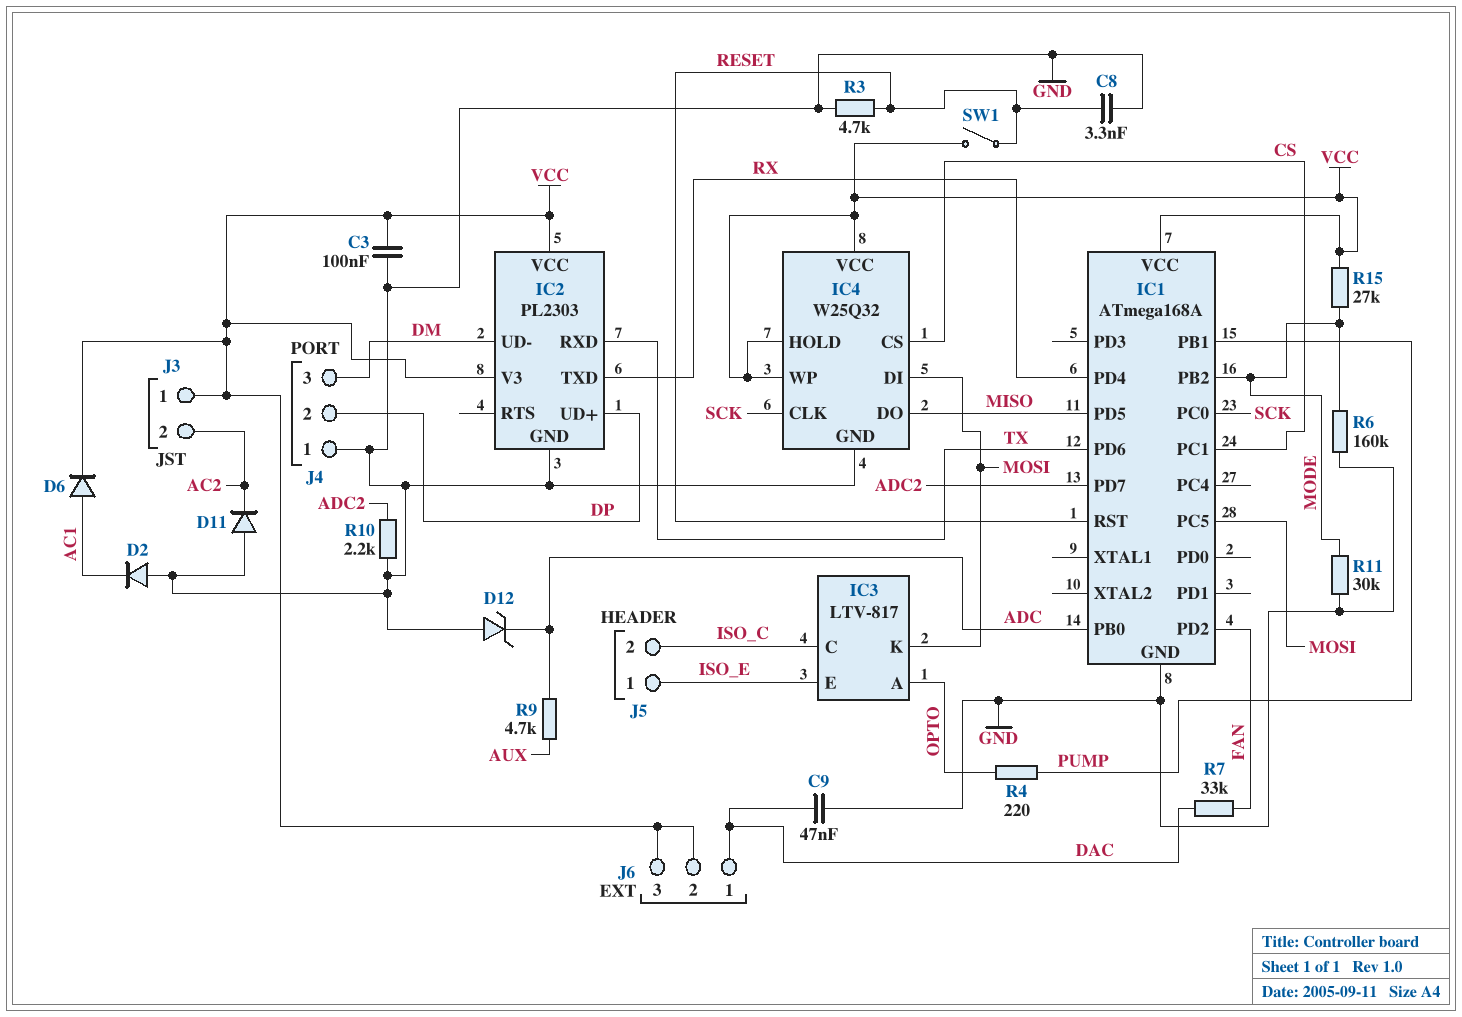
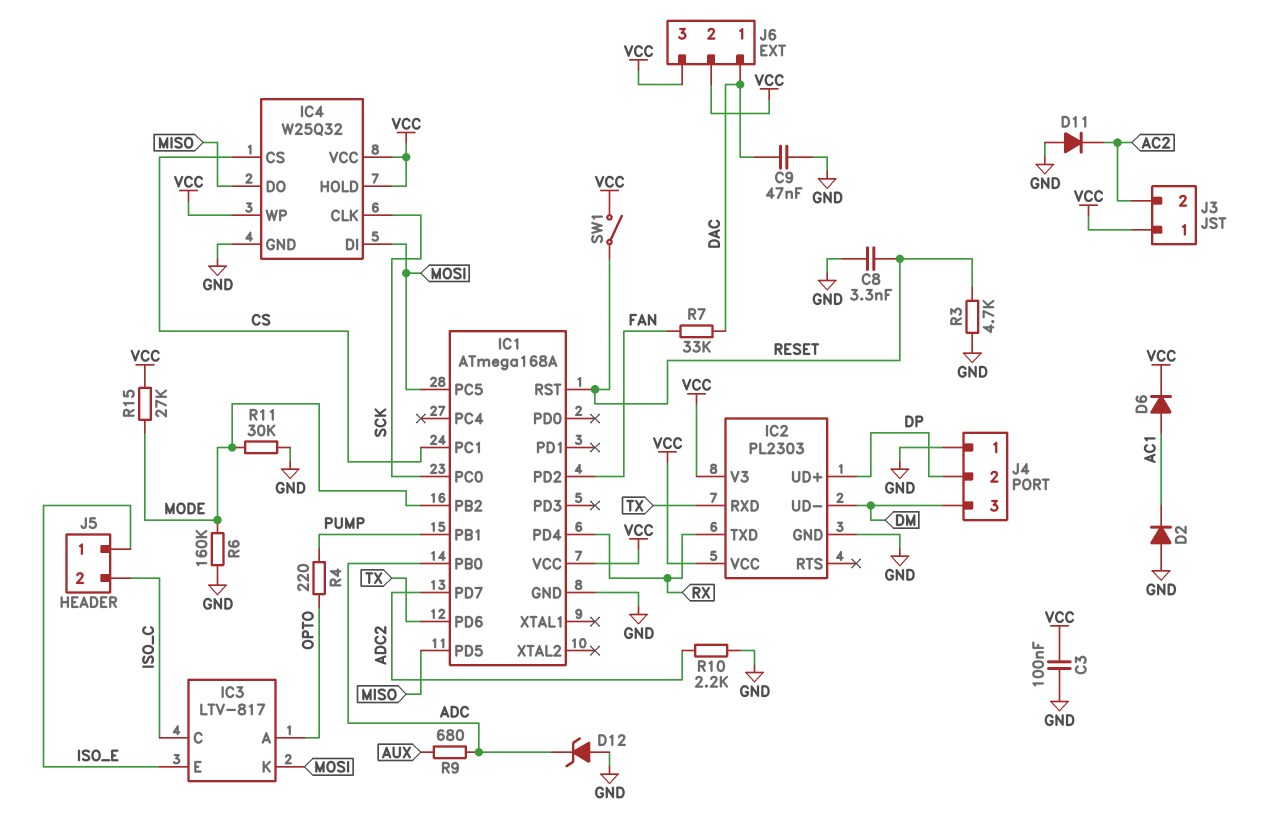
R9: 4.7k (ADC, AUX) -> 680 (ADC, AUX)

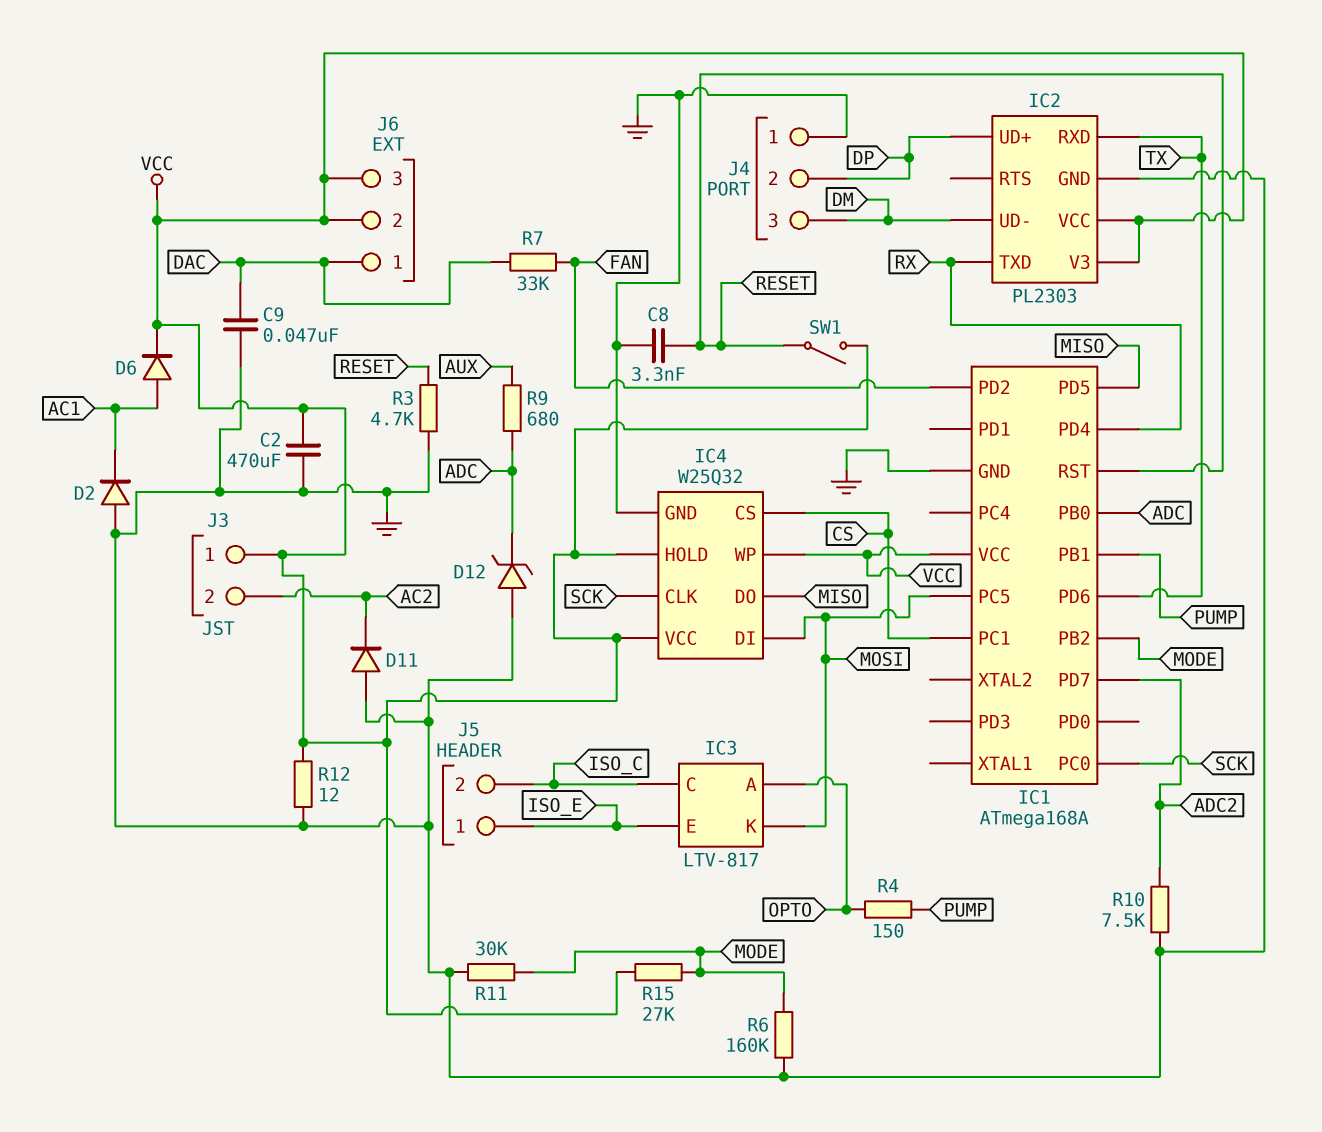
C2: none -> 470uF (GND, VCC)
C3: 100nF (GND, VCC) -> none
R4: 220 (OPTO, PUMP) -> 150 (OPTO, PUMP)
R10: 2.2k (ADC2, GND) -> 7.5k (ADC2, GND)
R12: none -> 12 (GND, VCC)

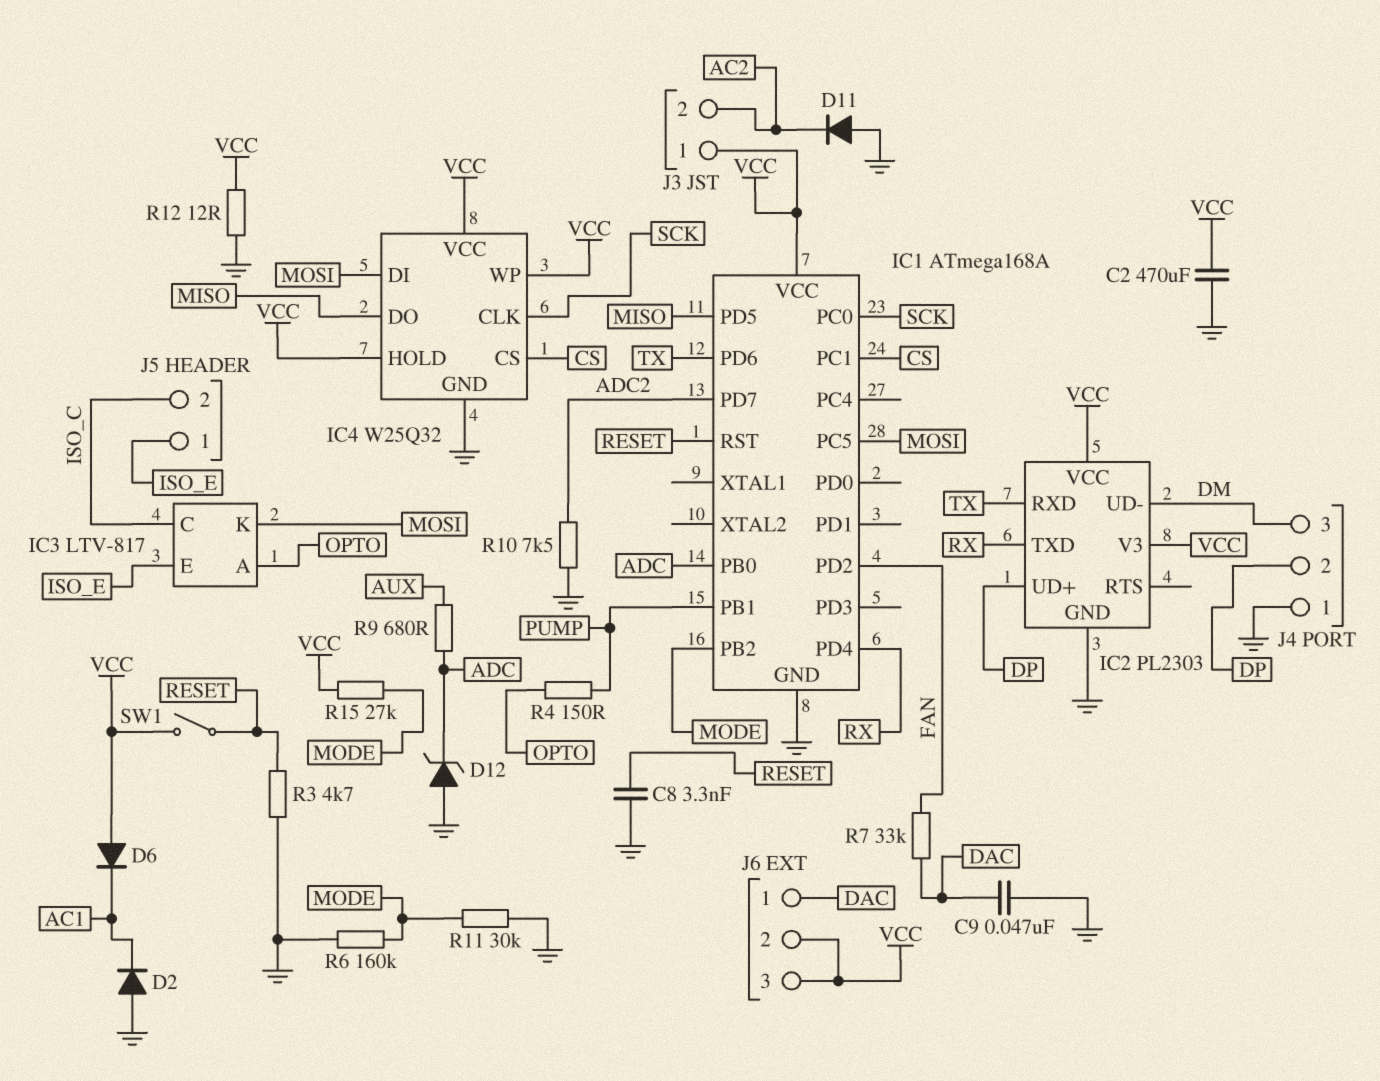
D6: diode (A AC1, K VCC) -> diode (A VCC, K AC1)

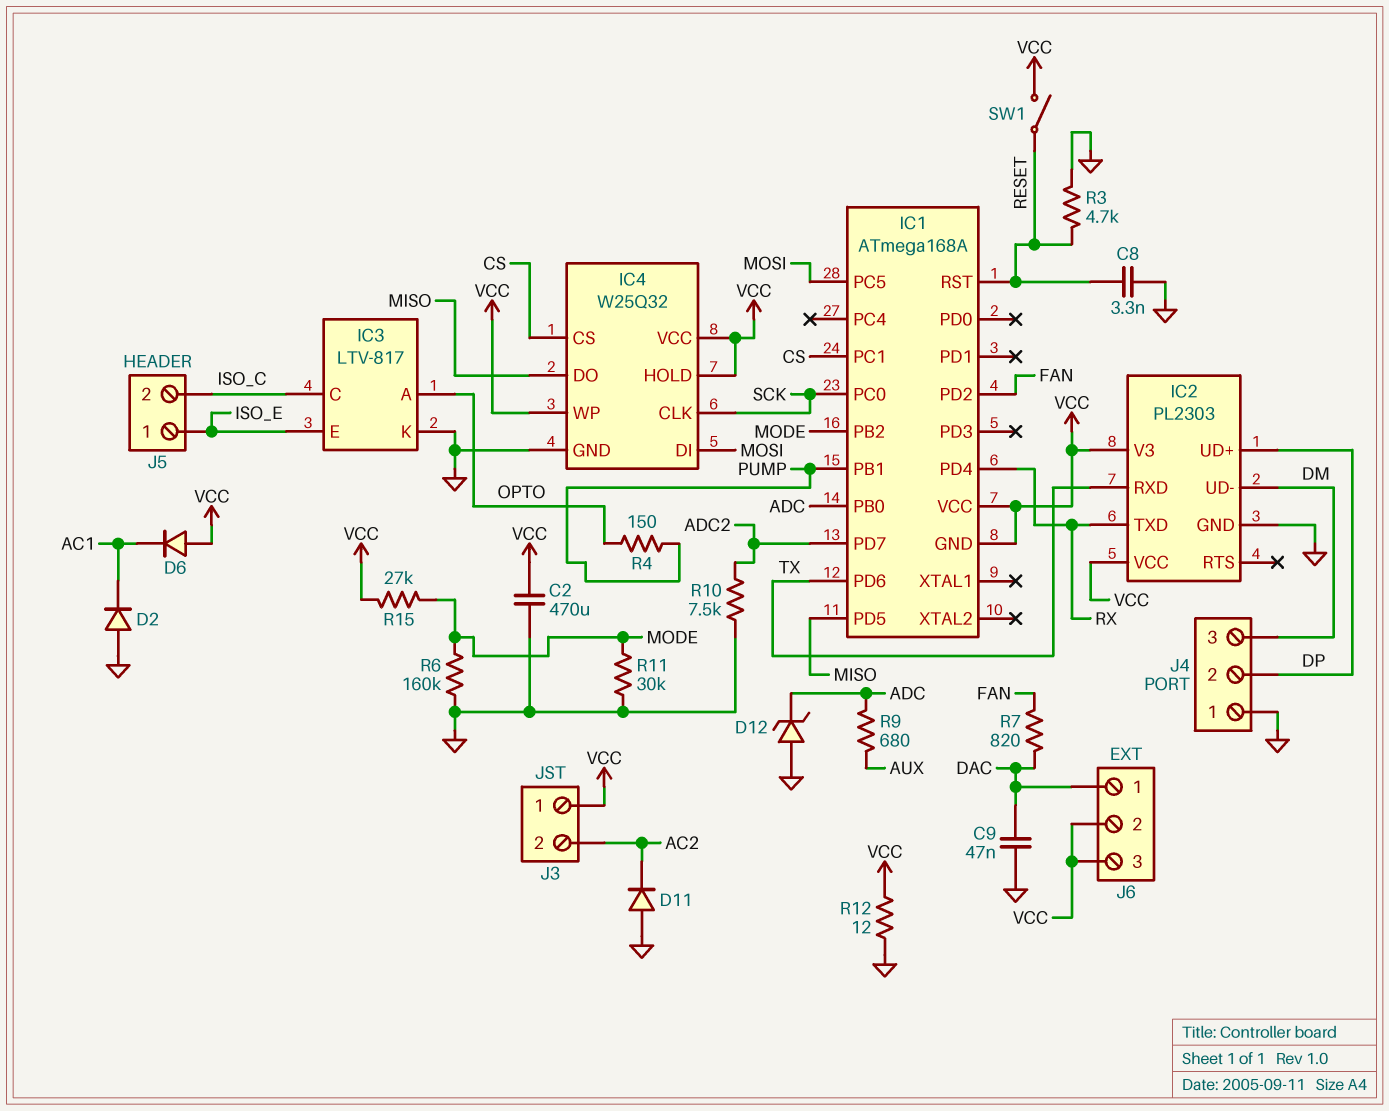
IC1 pin GND: GND -> VCC
IC3 pin K: MOSI -> GND
R7: 33k (DAC, FAN) -> 820 (DAC, FAN)

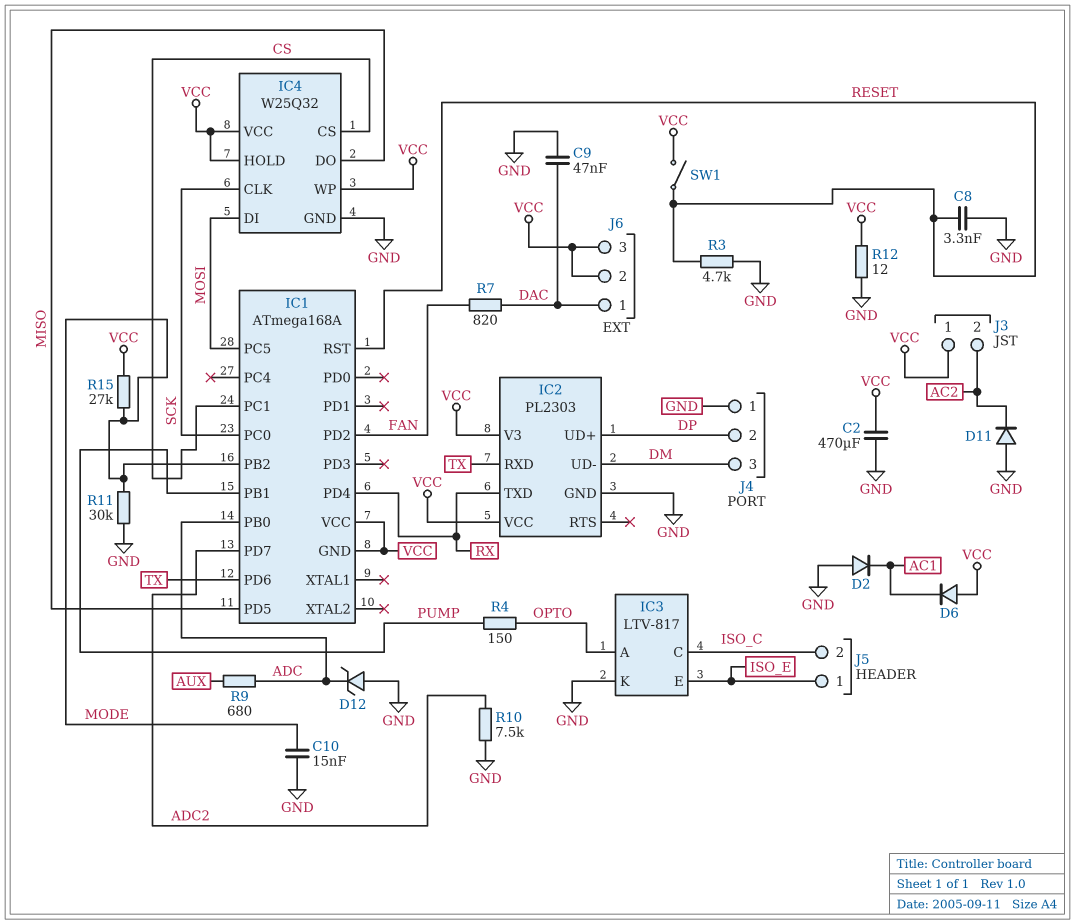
C10: none -> 15nF (GND, MODE)
R6: 160k (GND, MODE) -> none

